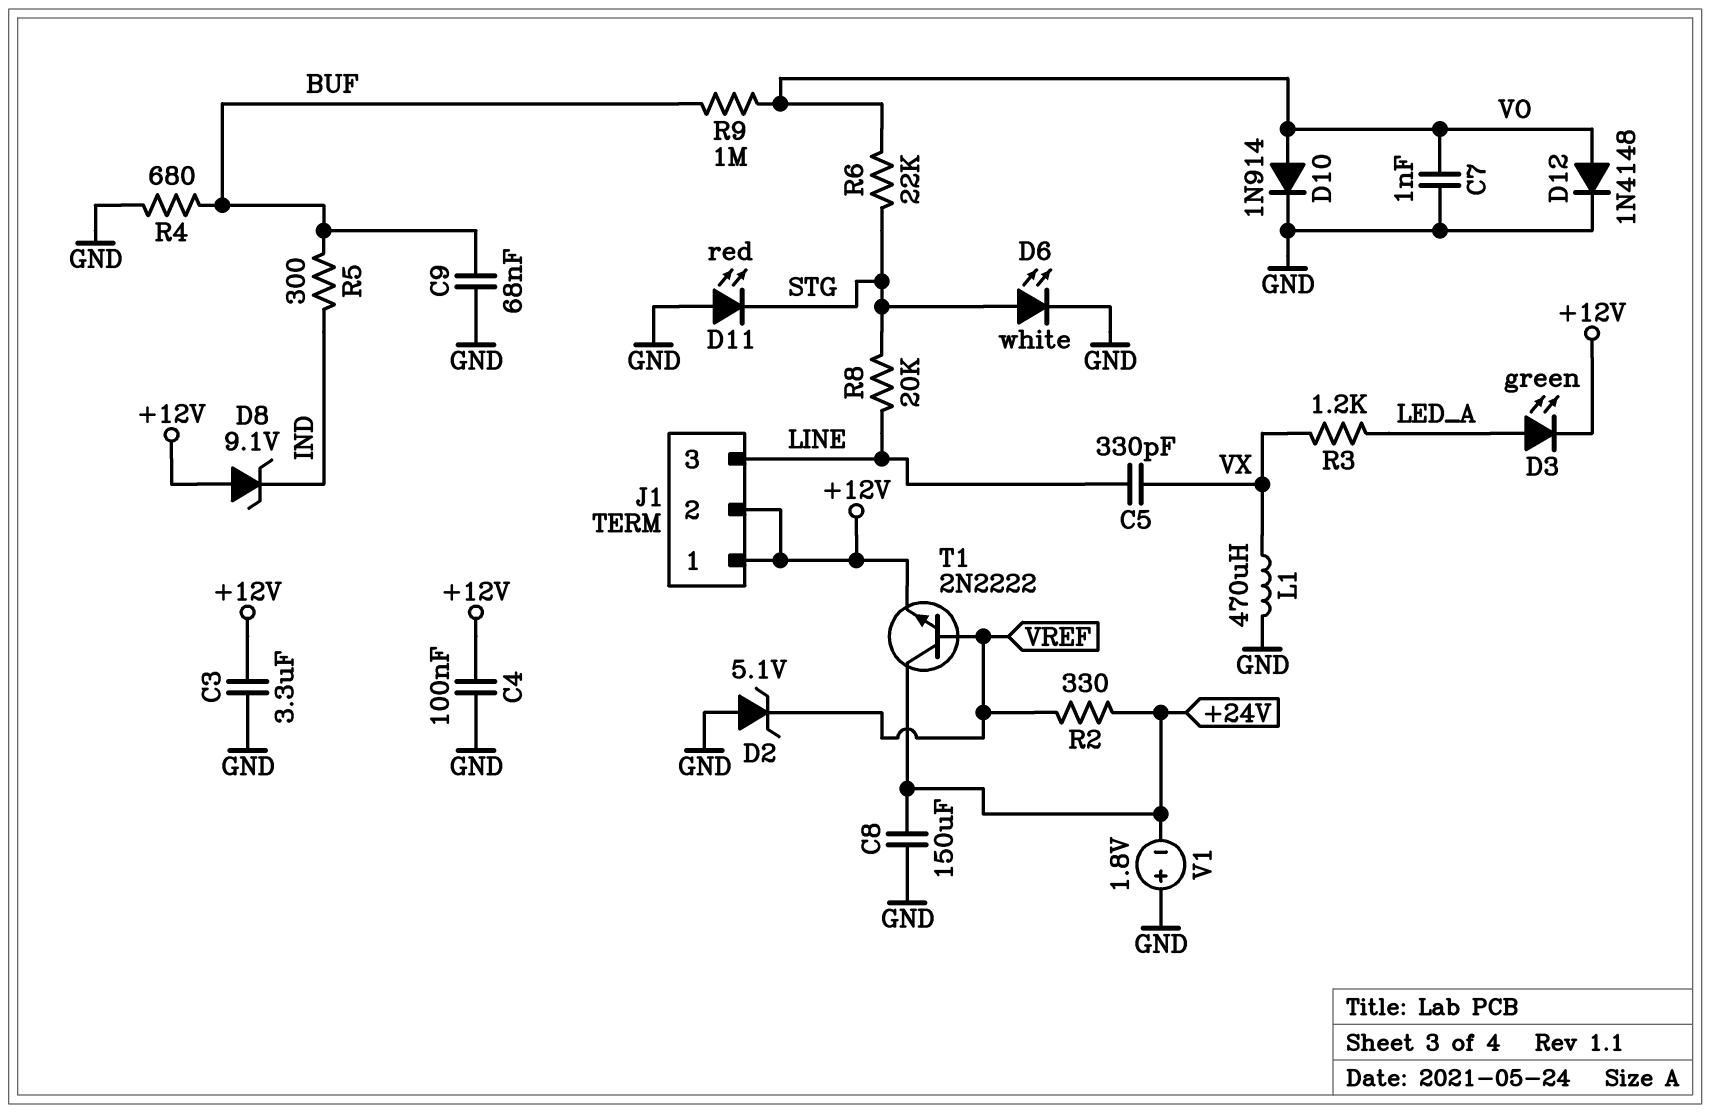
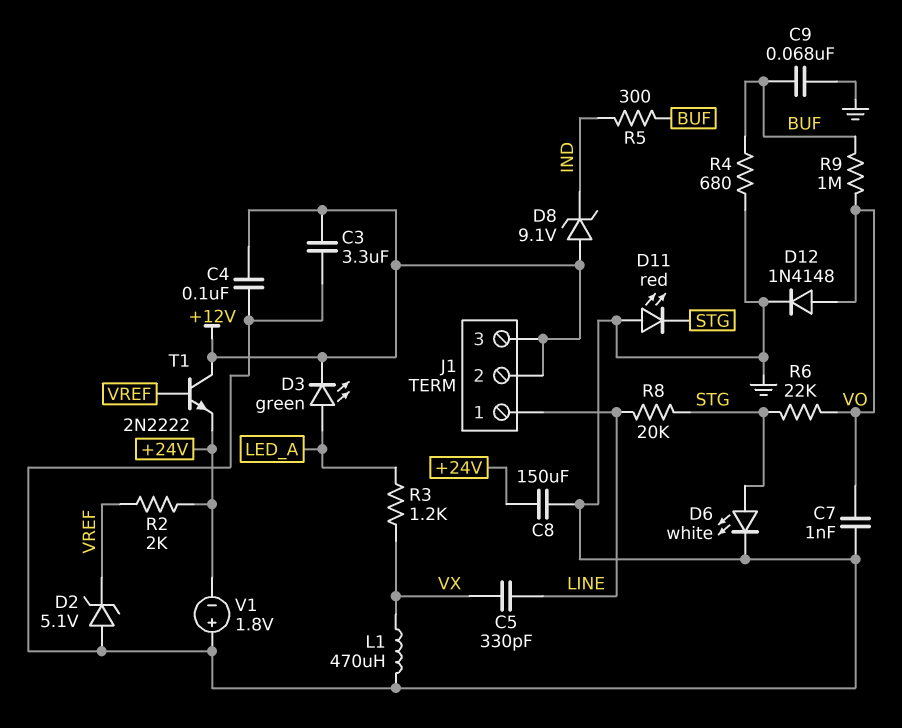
D10: diode 1N914 (A VO, K GND) -> none
J1 pin 1: +12V -> LINE
J1 pin 3: LINE -> +12V
R2: 330 (+24V, VREF) -> 2k (+24V, VREF)
T1: NPN 2N2222 (B VREF, C +24V, E +12V) -> NPN 2N2222 (B VREF, C +12V, E +24V)

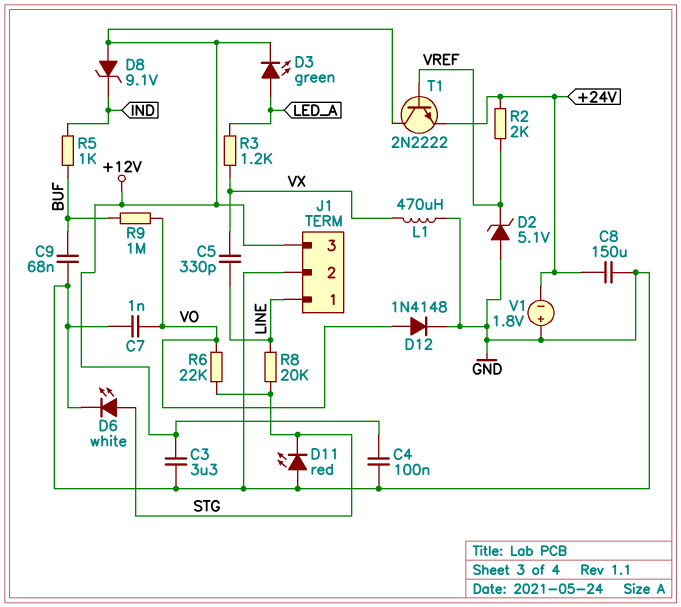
J1 pin 2: +12V -> GND
R4: 680 (BUF, GND) -> none
R5: 300 (BUF, IND) -> 1k (BUF, IND)

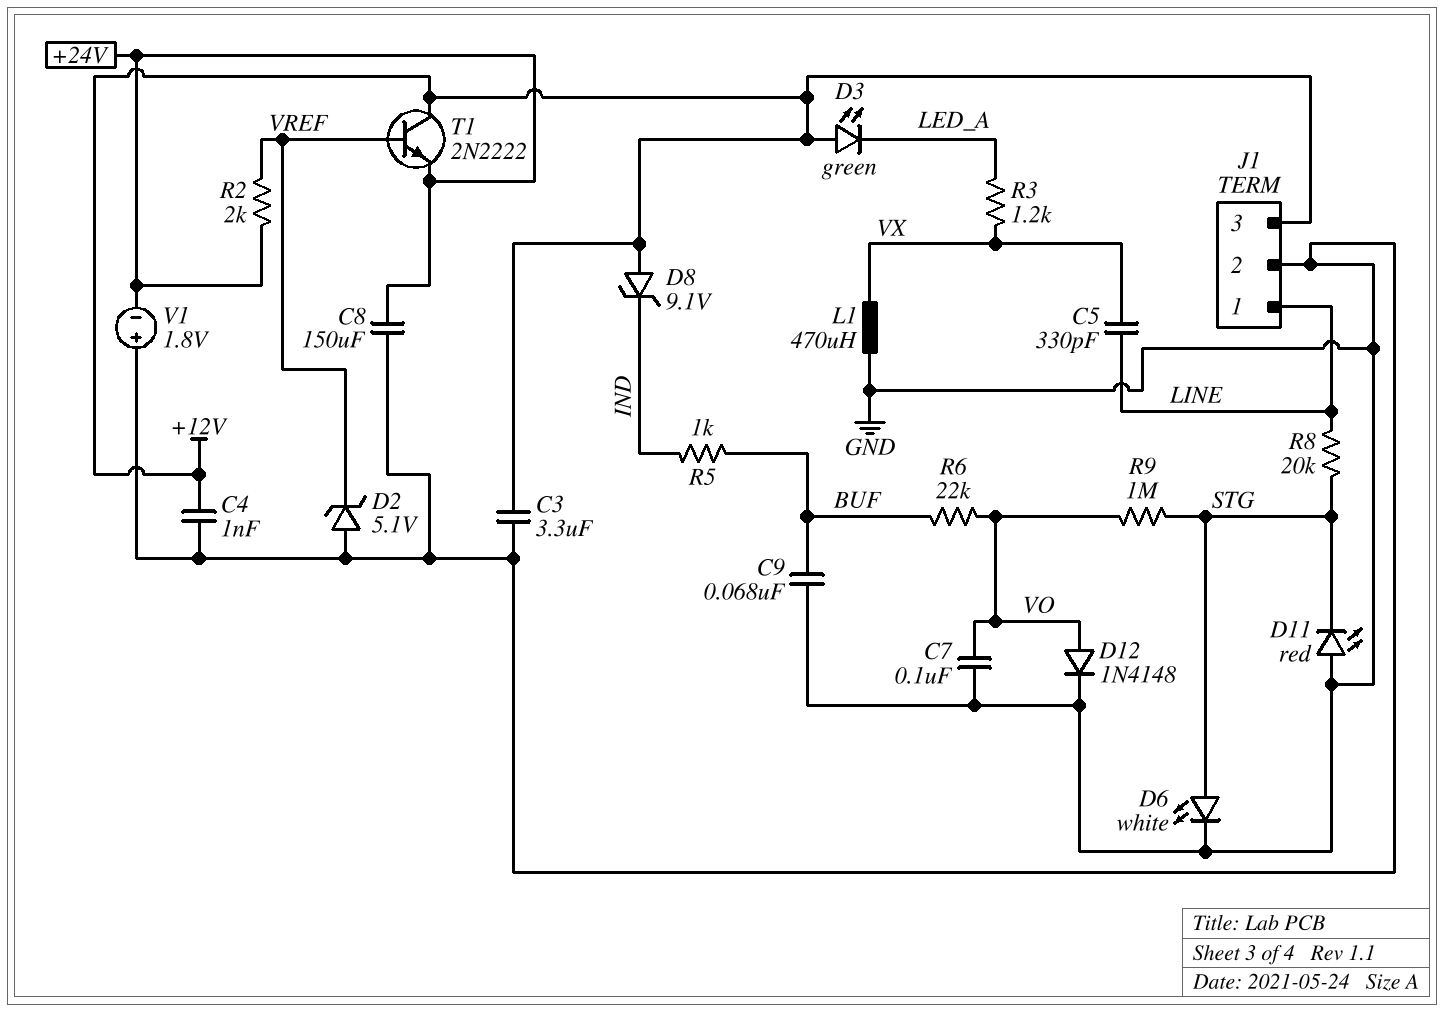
C4: 100nF (+12V, GND) -> 1nF (+12V, GND)
C7: 1nF (GND, VO) -> 100nF (GND, VO)
D3: LED green (A LED_A, K +12V) -> LED green (A +12V, K LED_A)
R6: 22k (STG, VO) -> 22k (BUF, VO)
R9: 1M (BUF, VO) -> 1M (STG, VO)

